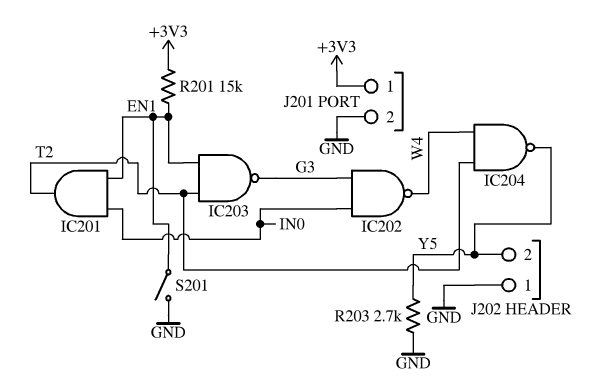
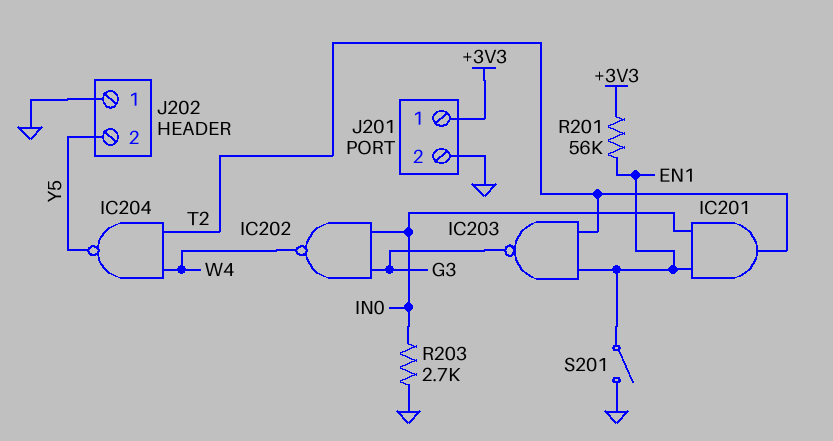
R201: 15k (+3V3, EN1) -> 56k (+3V3, EN1)
R203: 2.7k (GND, Y5) -> 2.7k (GND, IN0)

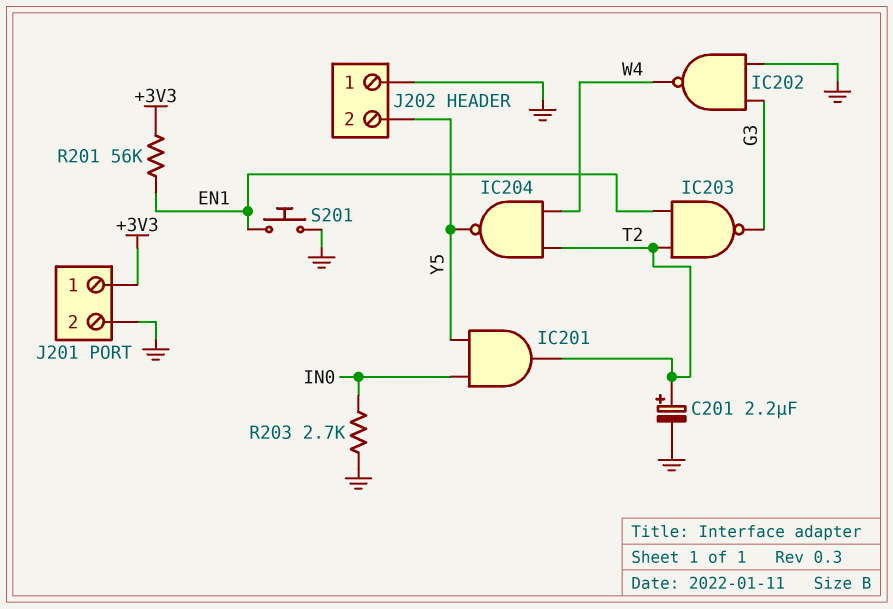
C201: none -> 2.2uF (plus T2, minus GND)
IC201: AND (in EN1, in IN0, out T2) -> AND (in IN0, in Y5, out T2)
IC202: NAND (in G3, in IN0, out W4) -> NAND (in G3, in GND, out W4)
S201: switch (EN1, GND) -> button (EN1, GND)

